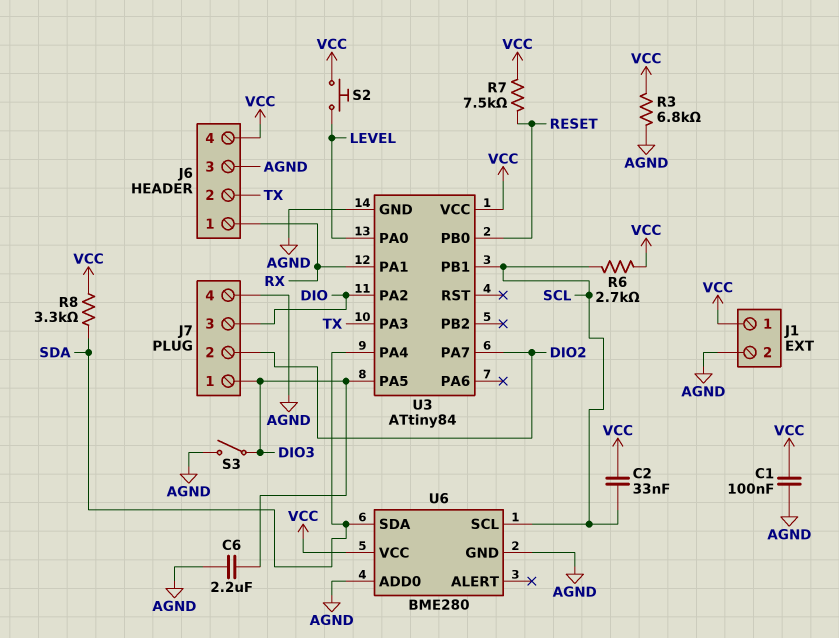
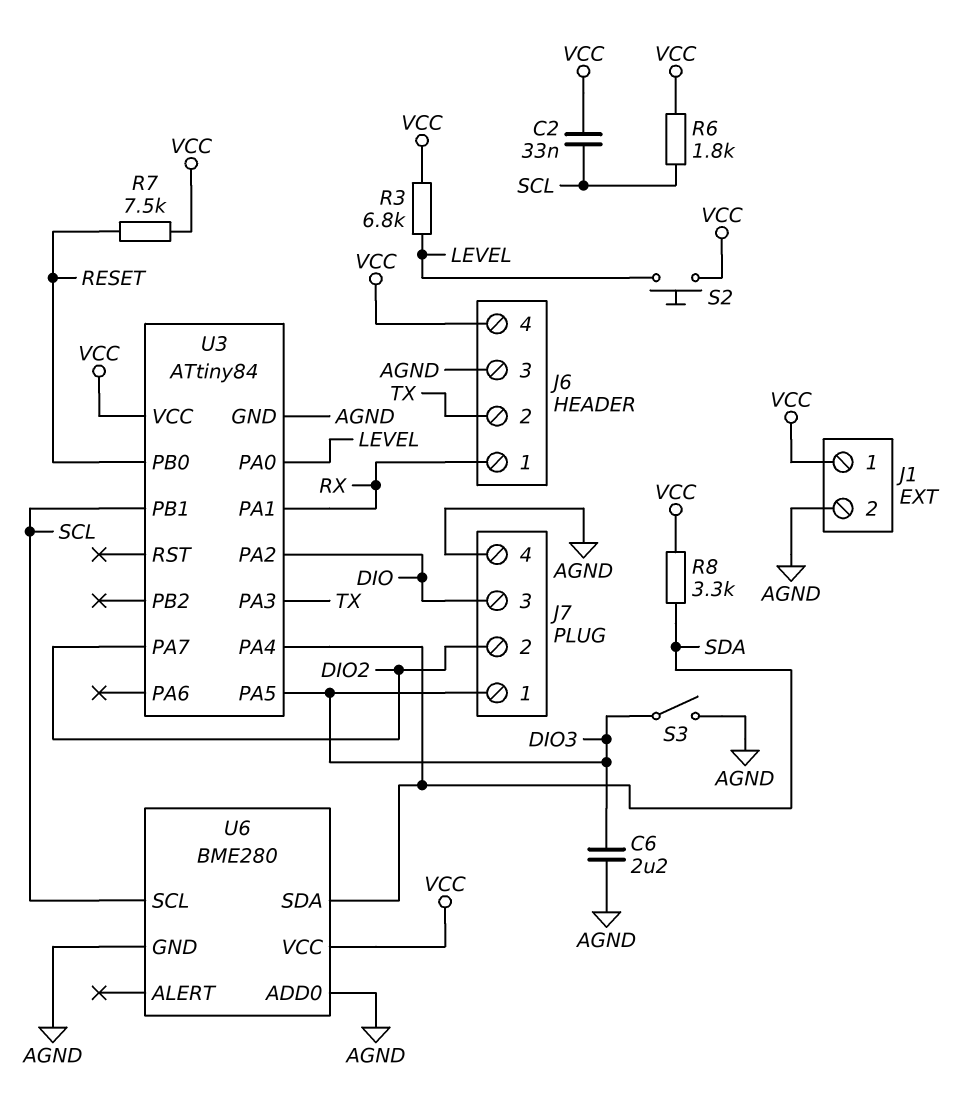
C1: 100nF (AGND, VCC) -> none
R3: 6.8k (AGND, VCC) -> 6.8k (LEVEL, VCC)
R6: 2.7k (SCL, VCC) -> 1.8k (SCL, VCC)

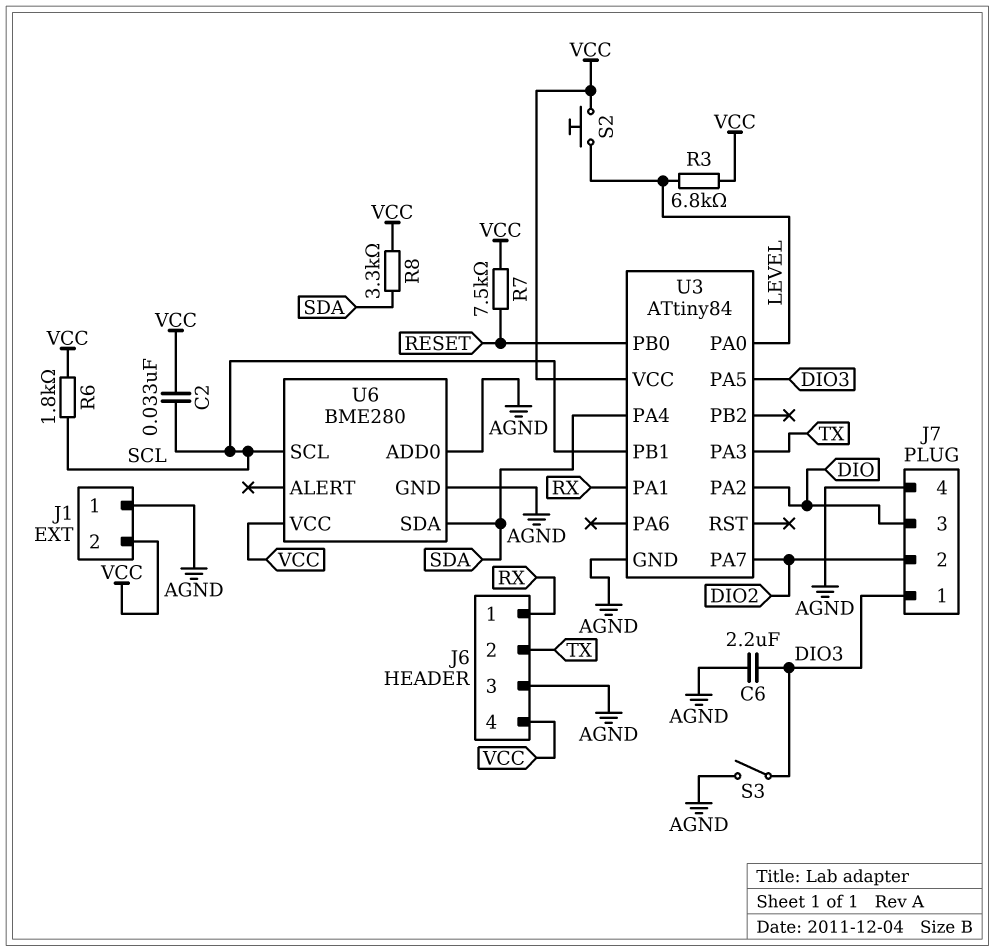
J1 pin 1: VCC -> AGND
J1 pin 2: AGND -> VCC

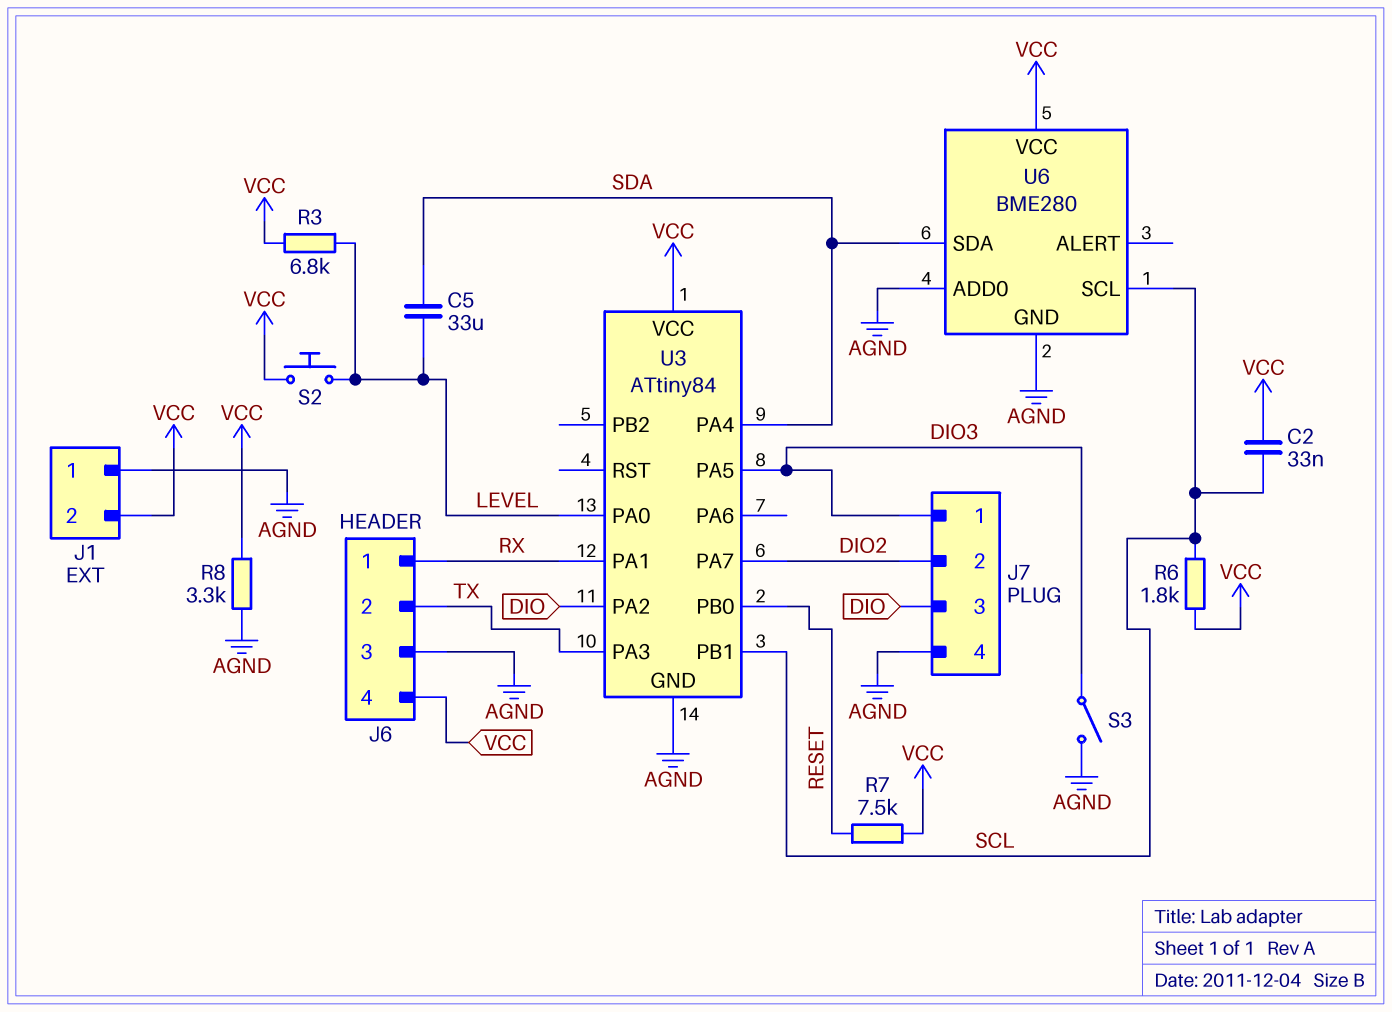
C5: none -> 33uF (LEVEL, SDA)
C6: 2.2uF (AGND, DIO3) -> none
R8: 3.3k (SDA, VCC) -> 3.3k (AGND, VCC)

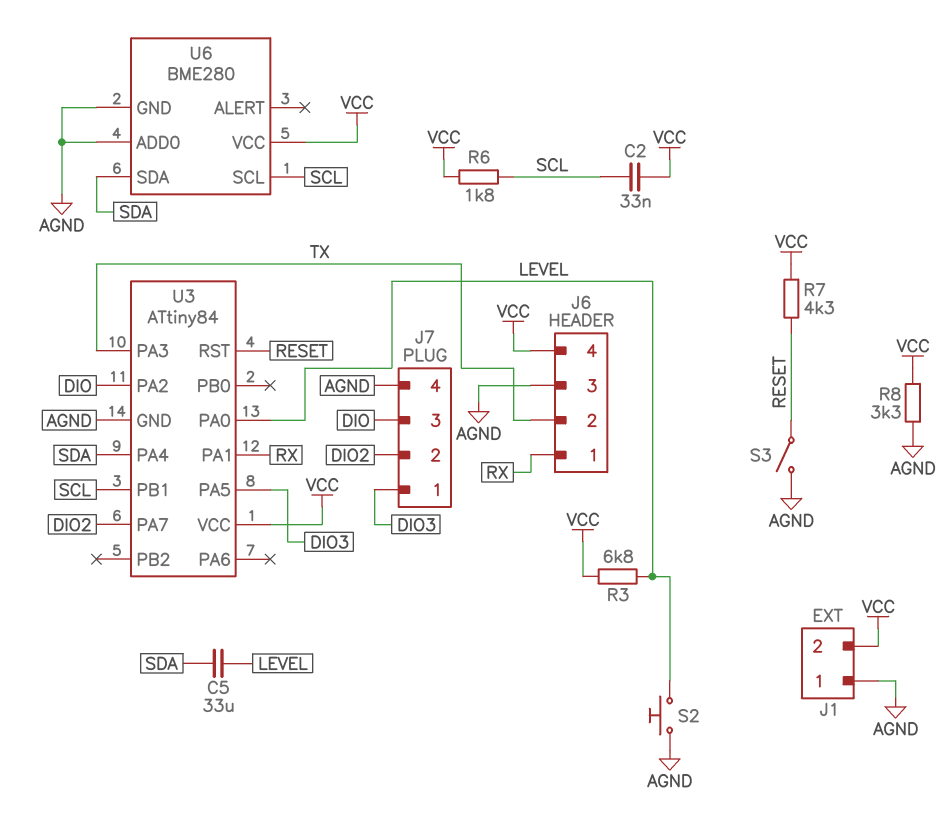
R7: 7.5k (RESET, VCC) -> 4.3k (RESET, VCC)
S2: button (LEVEL, VCC) -> button (AGND, LEVEL)
S3: switch (AGND, DIO3) -> switch (AGND, RESET)
U3 pin PB0: RESET -> none
U3 pin RST: none -> RESET

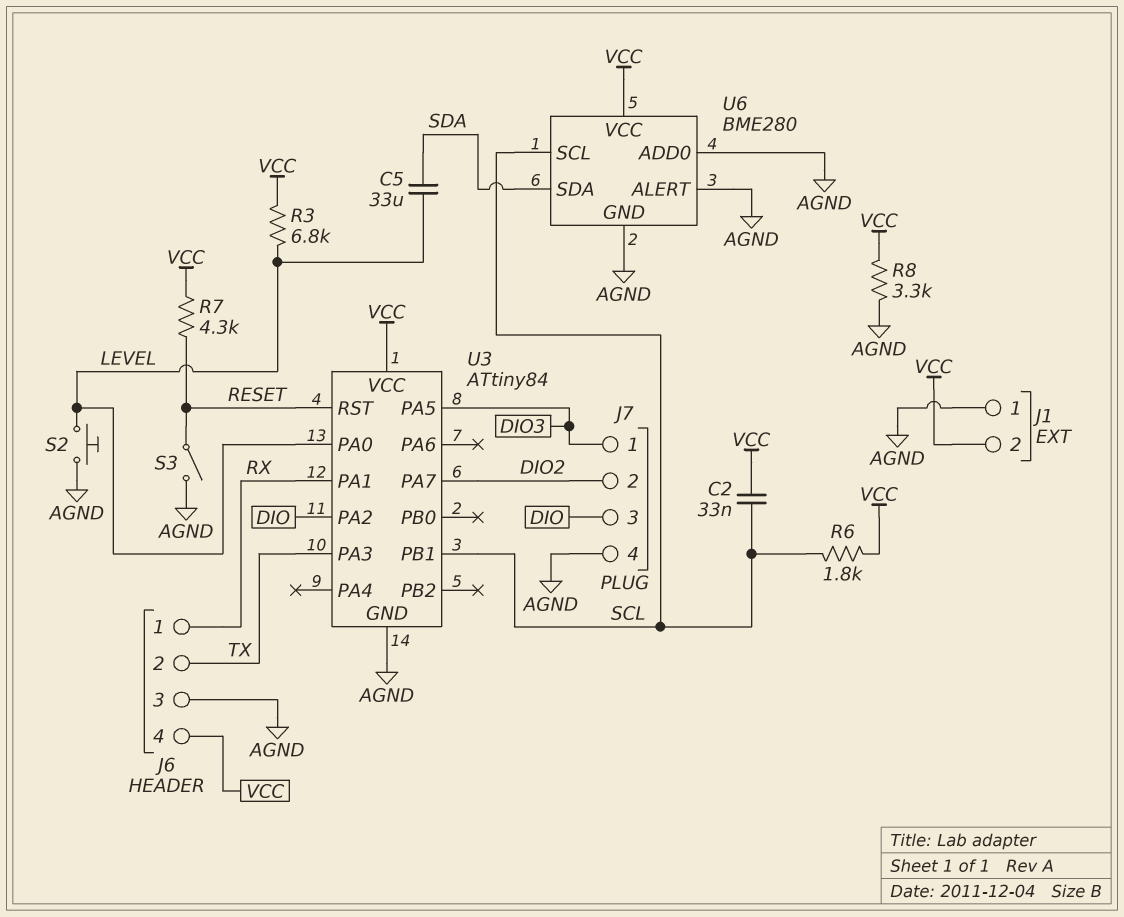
U3 pin PA4: SDA -> none
U6 pin ALERT: none -> AGND

